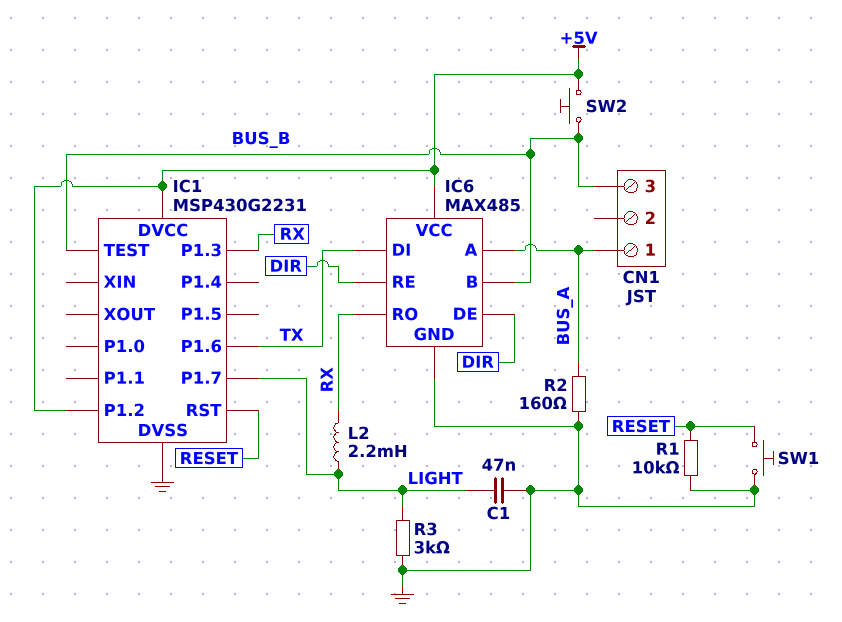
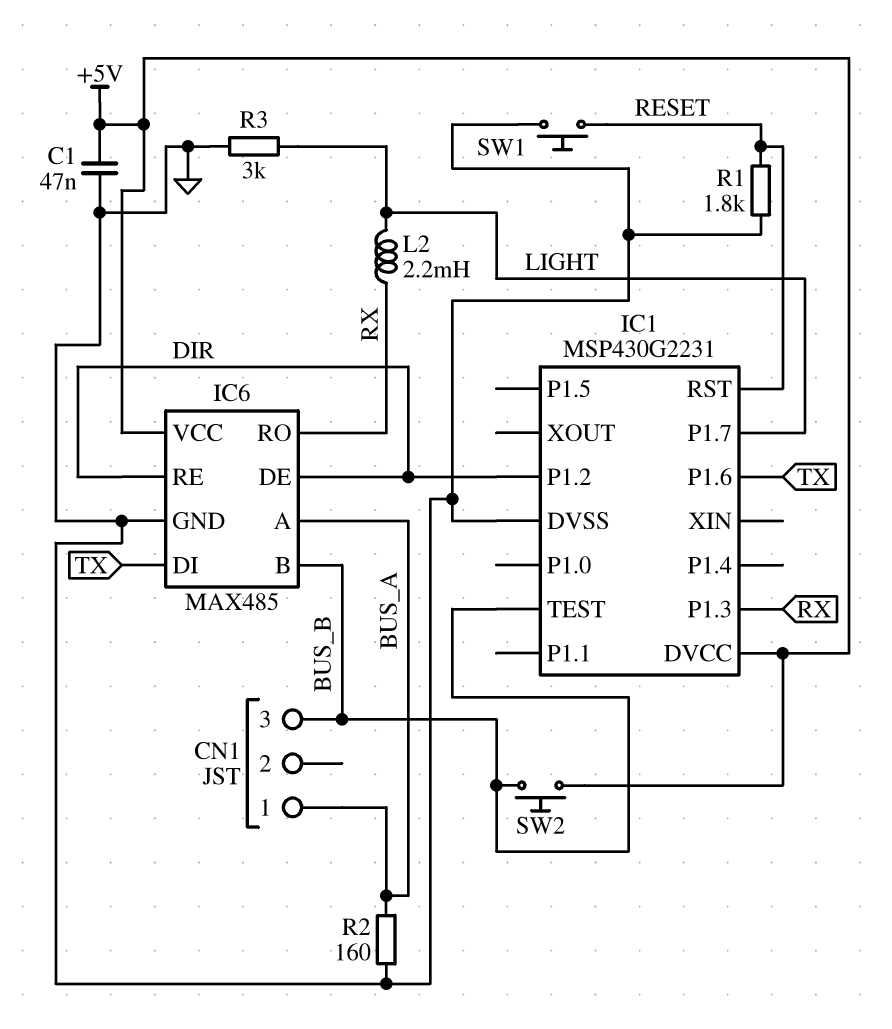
C1: 47nF (GND, LIGHT) -> 47nF (+5V, GND)
IC1 pin P1.2: +5V -> DIR
R1: 10k (GND, RESET) -> 1.8k (GND, RESET)

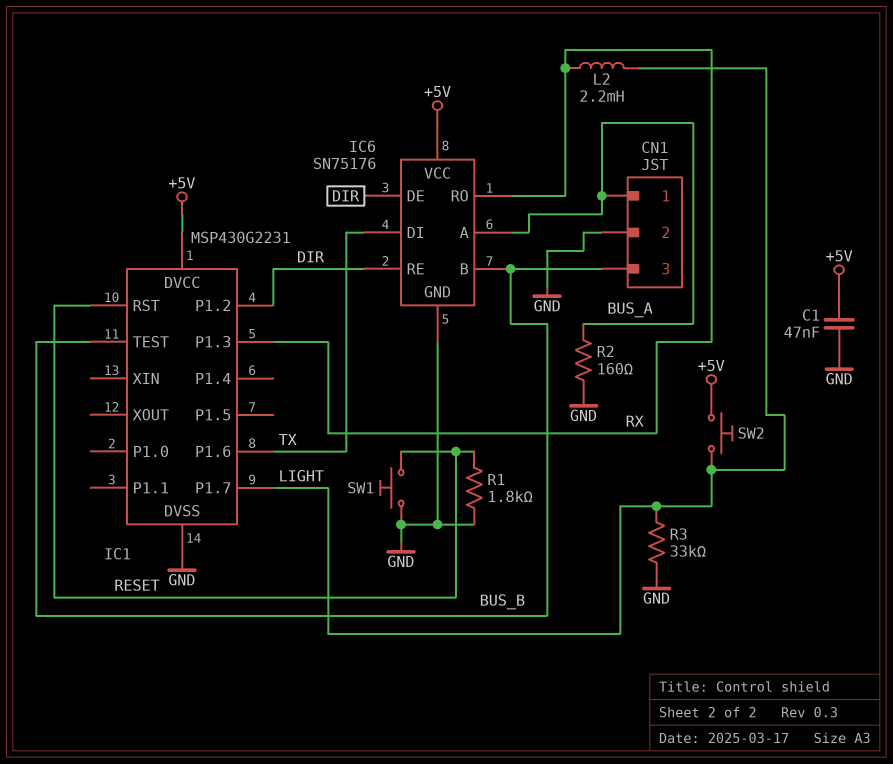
CN1 pin 2: none -> GND
IC6: MAX485 -> SN75176
R3: 3k (GND, LIGHT) -> 33k (GND, LIGHT)
SW2: button (+5V, BUS_B) -> button (+5V, LIGHT)

